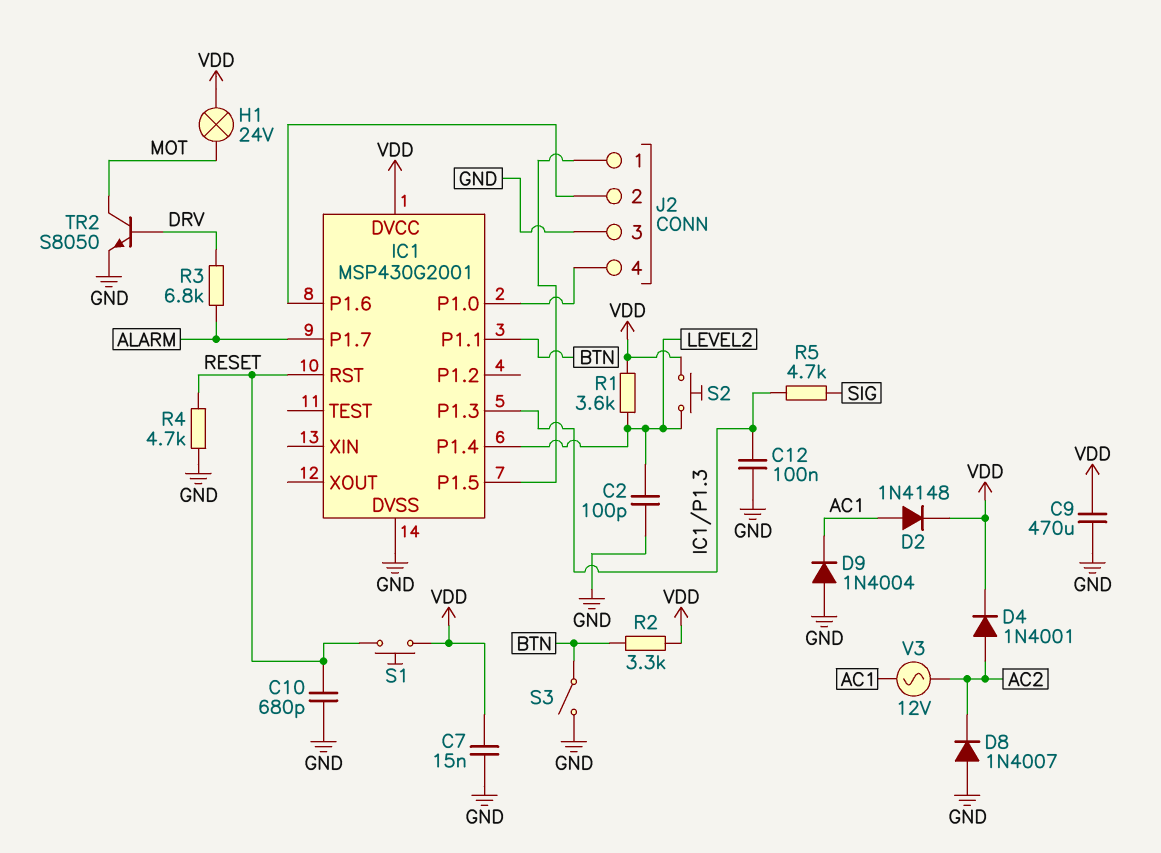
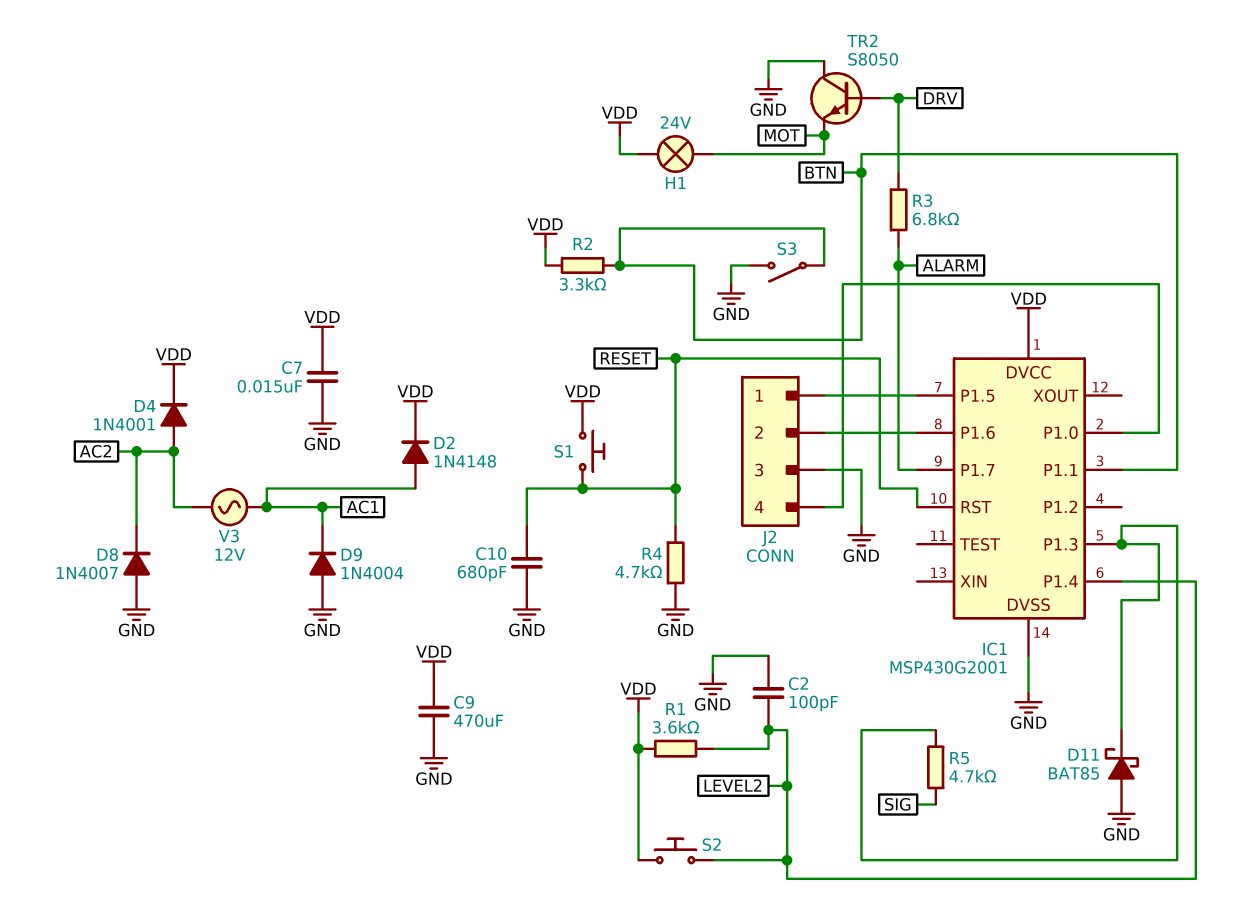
C12: 100nF (GND, IC1/P1.3) -> none
D11: none -> schottky BAT85 (A GND, K IC1/P1.3)
TR2: NPN S8050 (B DRV, C MOT, E GND) -> NPN S8050 (B DRV, C GND, E MOT)

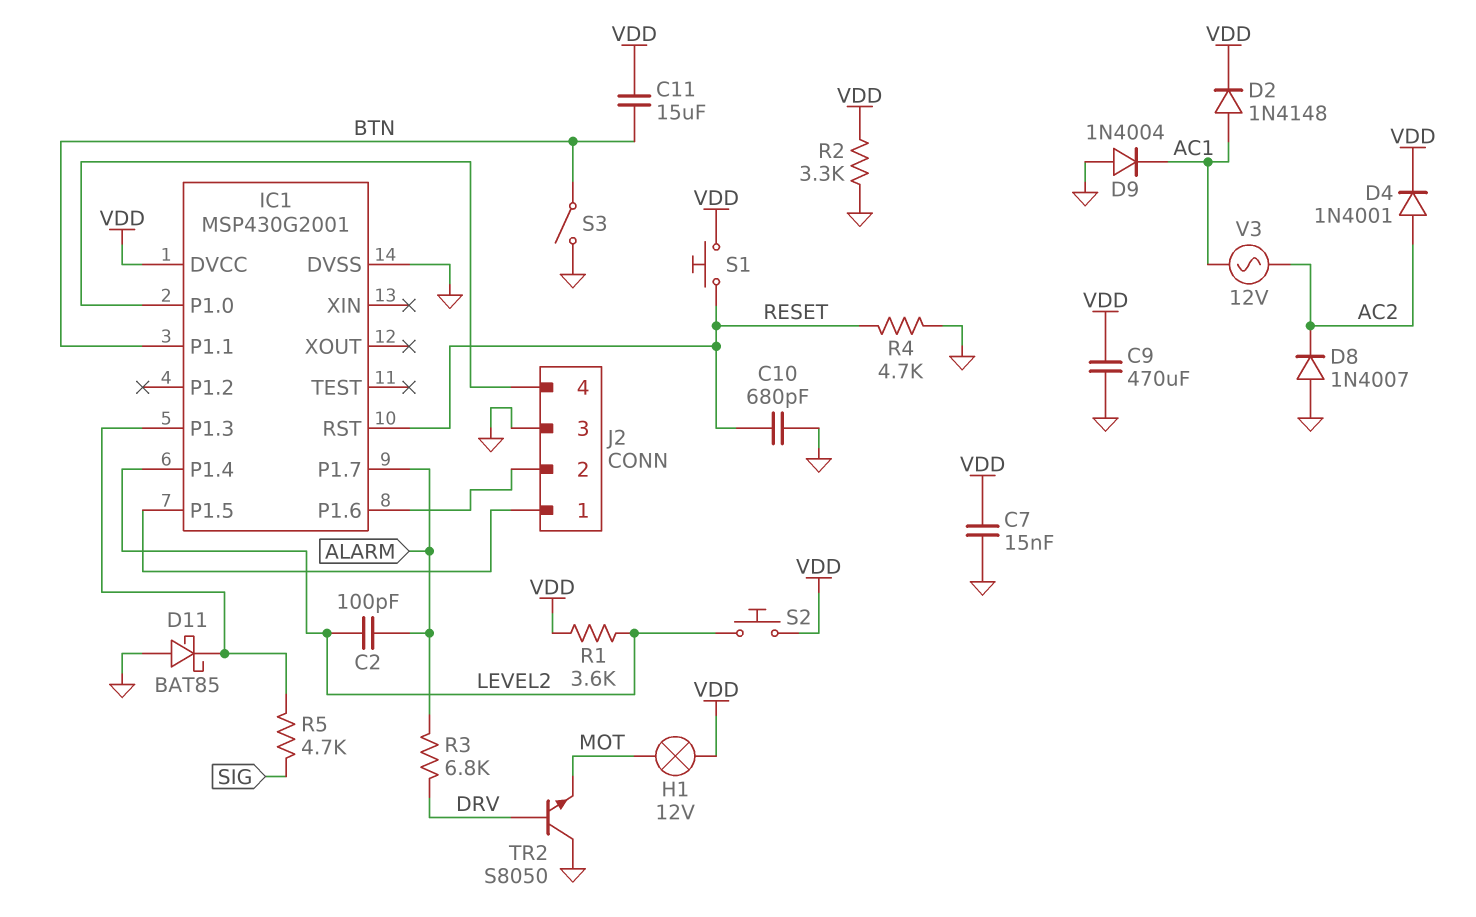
C2: 100pF (GND, LEVEL2) -> 100pF (ALARM, LEVEL2)
C11: none -> 15uF (BTN, VDD)
H1: lamp 24V (MOT, VDD) -> lamp 12V (MOT, VDD)
R2: 3.3k (BTN, VDD) -> 3.3k (GND, VDD)

